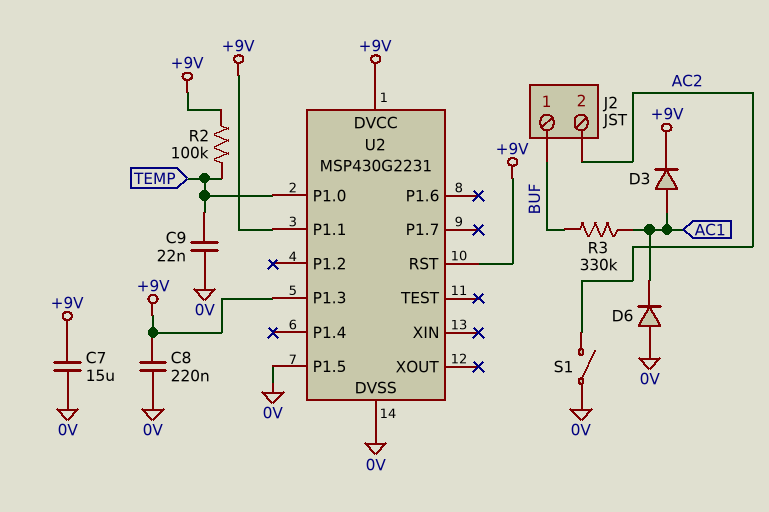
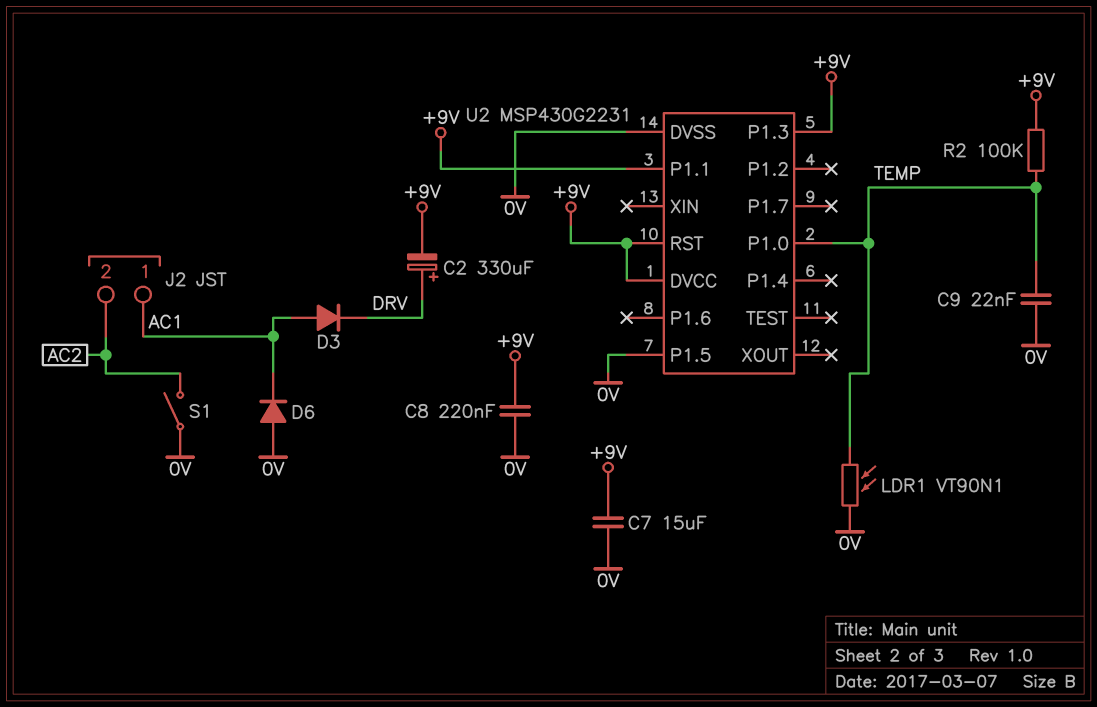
C2: none -> 330uF (plus DRV, minus +9V)
D3: diode (A AC1, K +9V) -> diode (A AC1, K DRV)
J2 pin 1: BUF -> AC1
LDR1: none -> VT90N1 (0V, TEMP)
R3: 330k (AC1, BUF) -> none

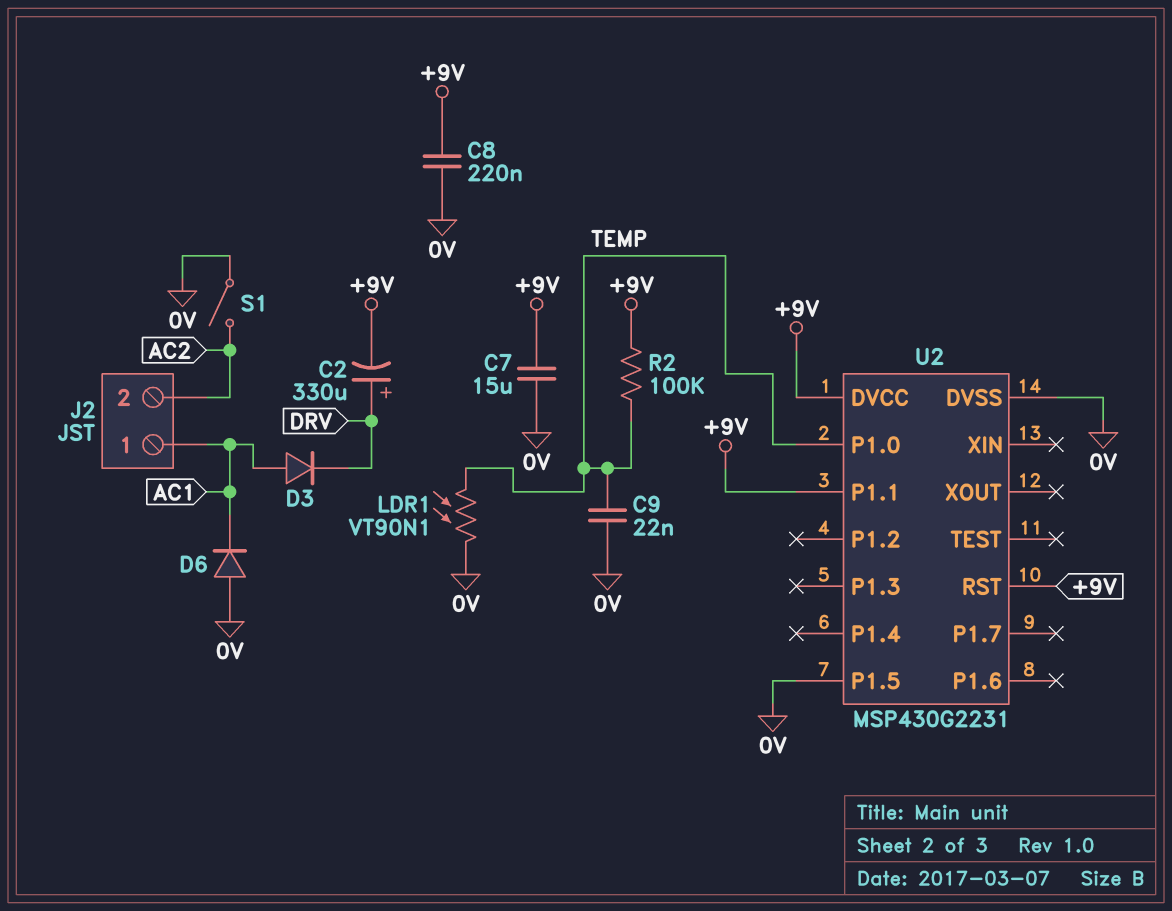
U2 pin P1.3: +9V -> none

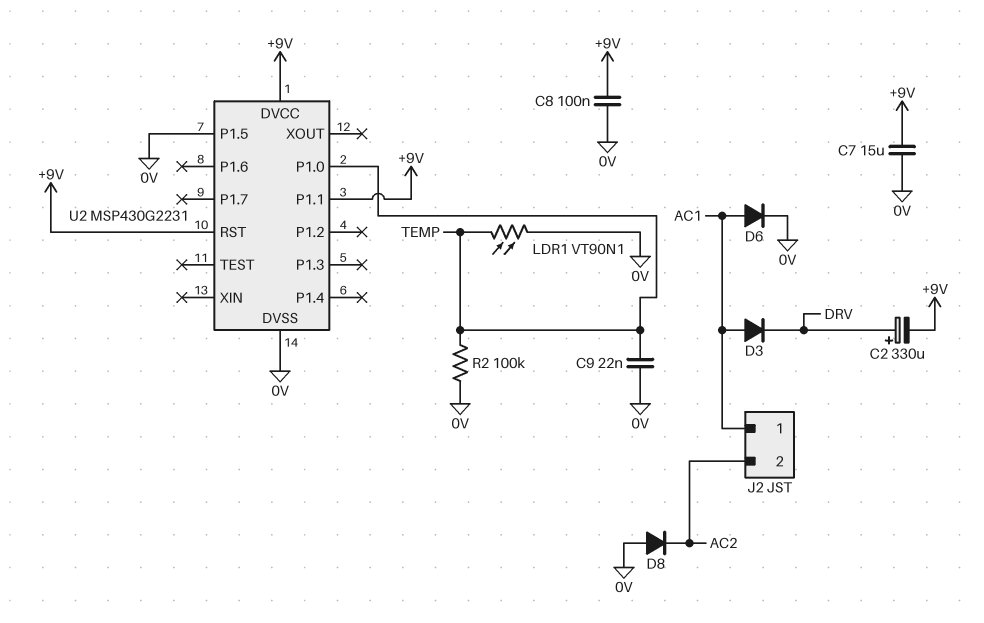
C8: 220nF (+9V, 0V) -> 100nF (+9V, 0V)
D6: diode (A 0V, K AC1) -> diode (A AC1, K 0V)
D8: none -> diode (A 0V, K AC2)
R2: 100k (+9V, TEMP) -> 100k (0V, TEMP)
S1: switch (0V, AC2) -> none

